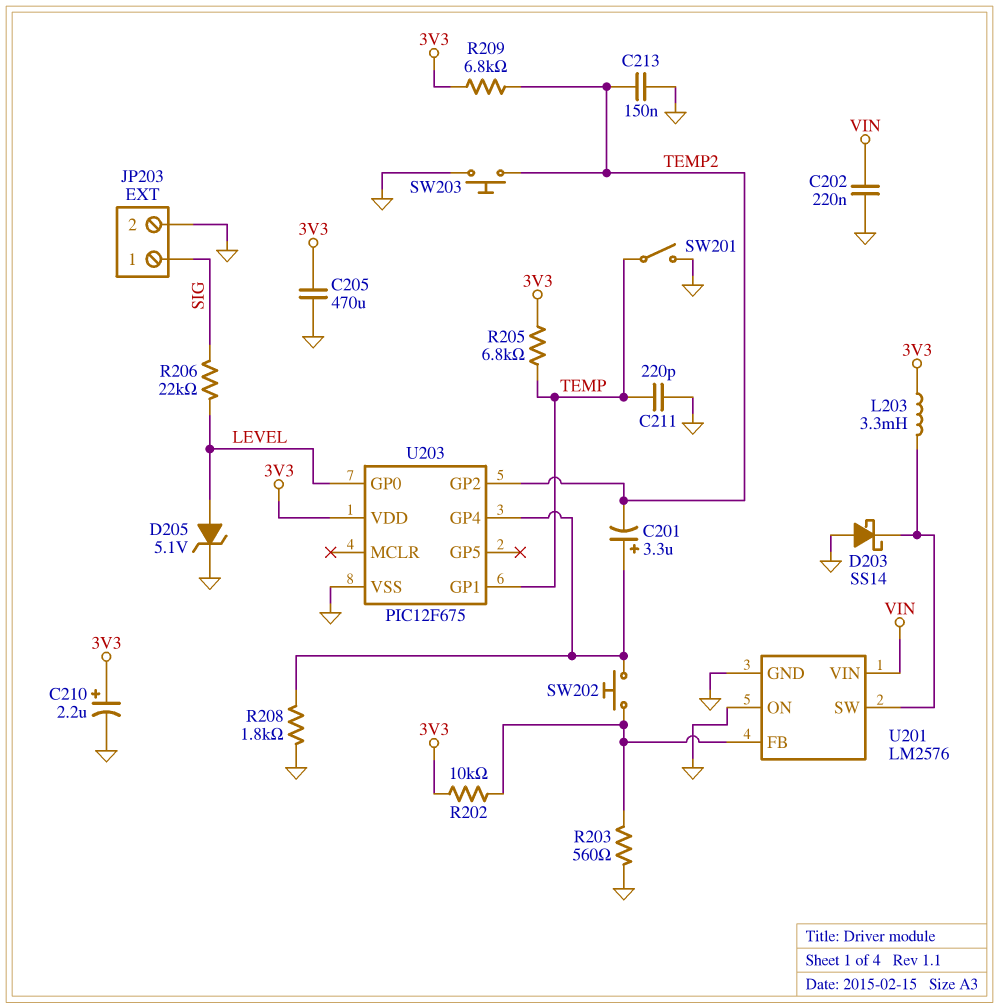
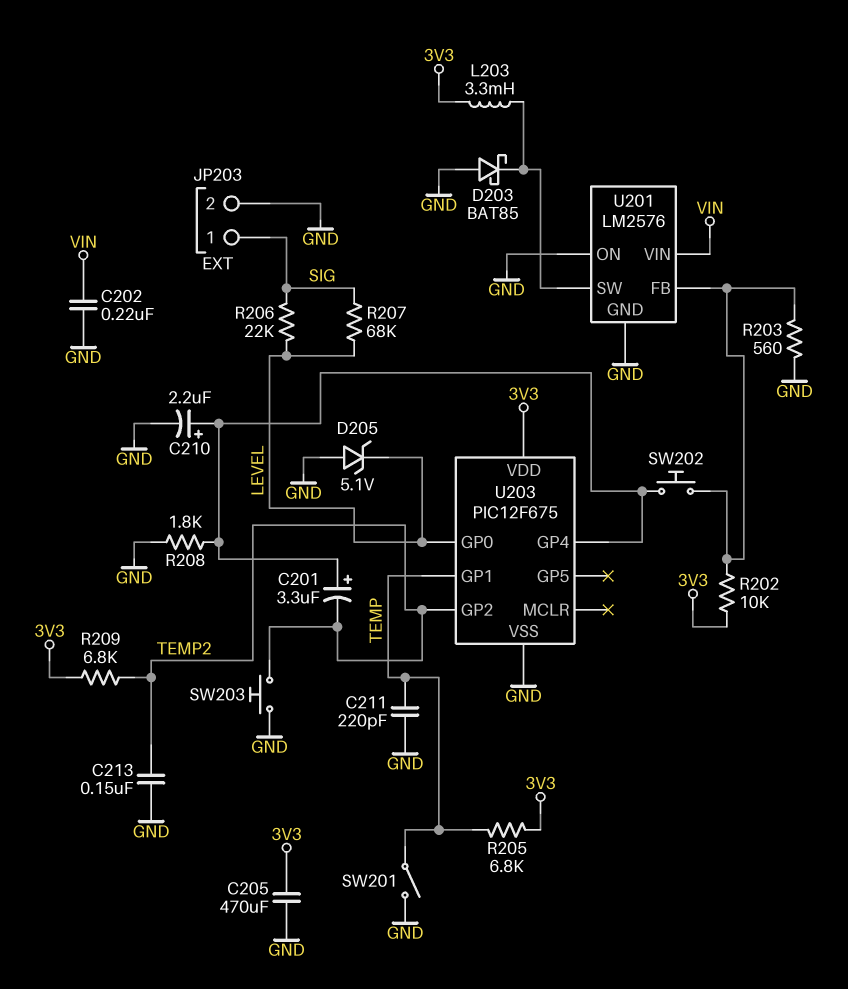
C210: 2.2uF (plus 3V3, minus GND) -> 2.2uF (plus U203/GP4, minus GND)
D203: schottky SS14 (A GND, K U201/SW) -> schottky BAT85 (A GND, K U201/SW)
D205: zener 5.1V (A LEVEL, K GND) -> zener 5.1V (A GND, K LEVEL)
R207: none -> 68k (LEVEL, SIG)

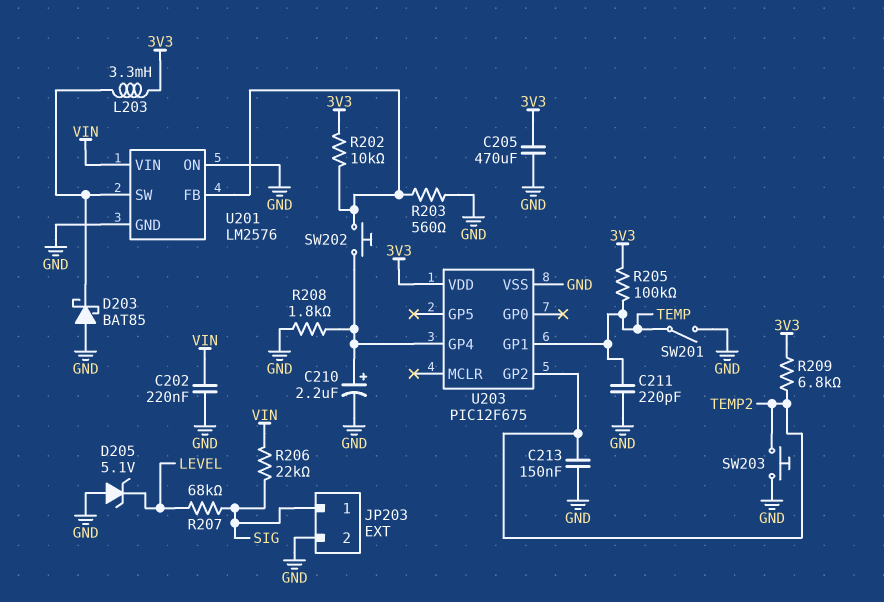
C201: 3.3uF (plus U203/GP4, minus TEMP2) -> none
R205: 6.8k (3V3, TEMP) -> 100k (3V3, TEMP)
R206: 22k (LEVEL, SIG) -> 22k (SIG, VIN)
U203 pin GP0: LEVEL -> none

